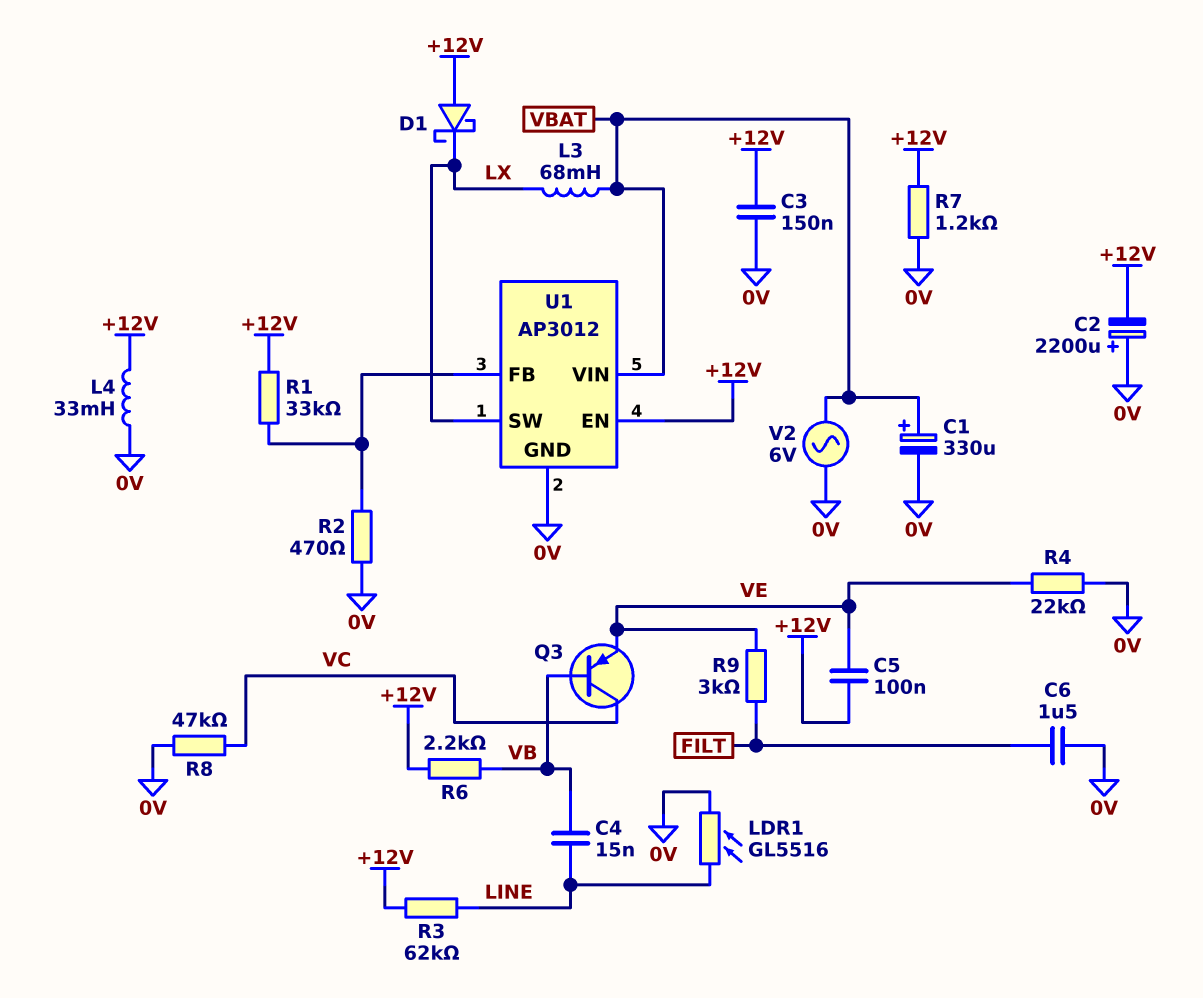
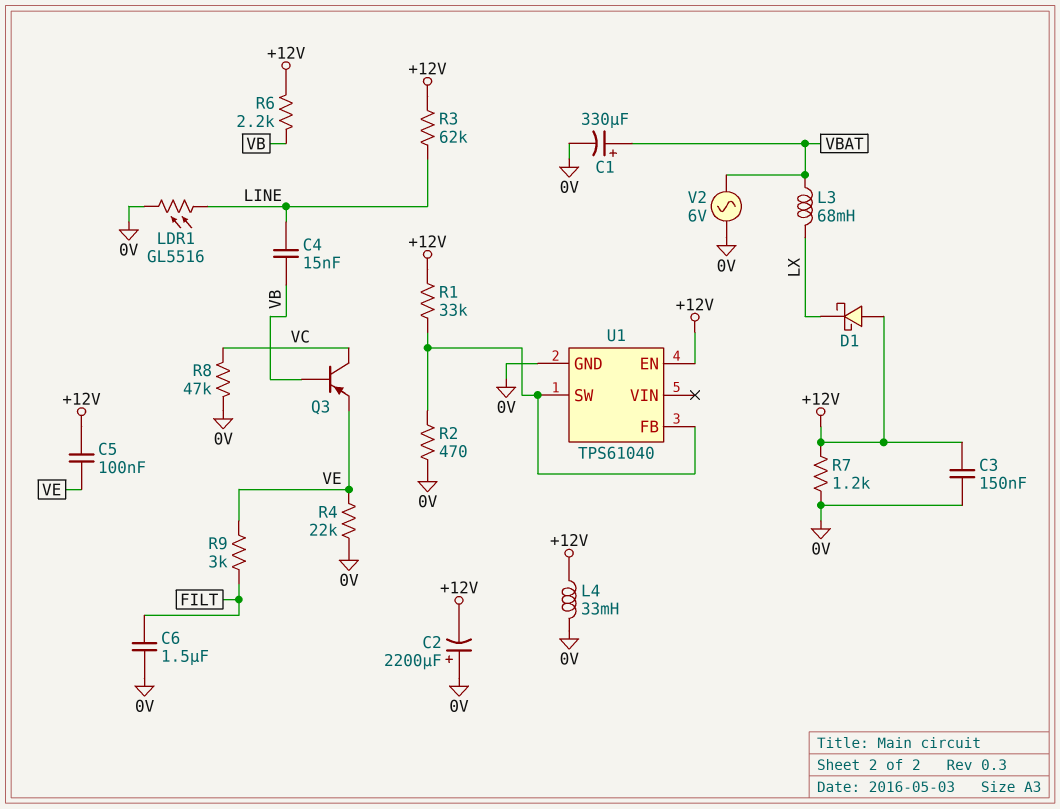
U1: AP3012 -> TPS61040
U1 pin SW: LX -> U1/FB
U1 pin VIN: VBAT -> none

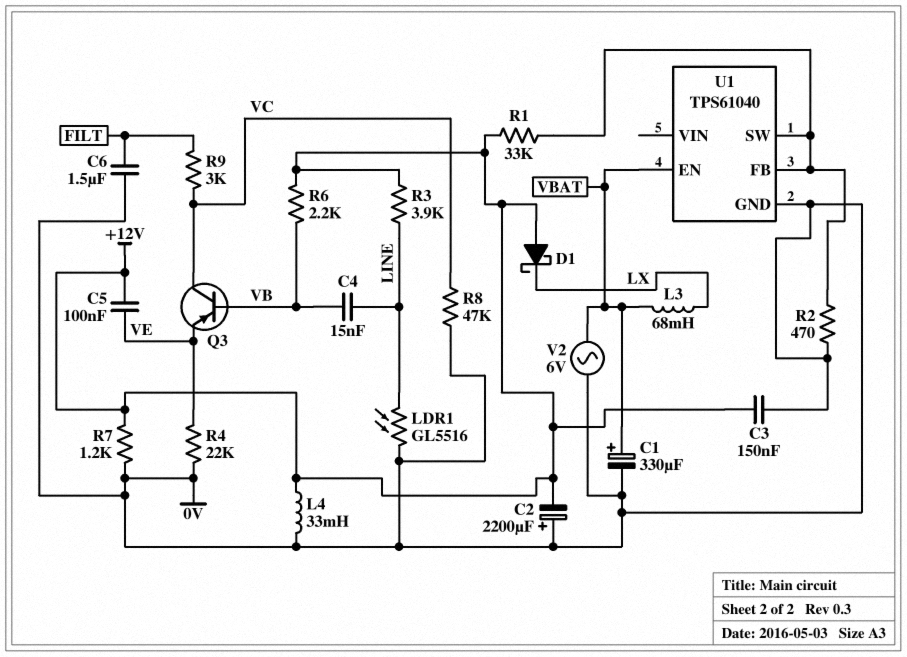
R3: 62k (+12V, LINE) -> 3.9k (+12V, LINE)
R9: 3k (FILT, VE) -> 3k (FILT, VC)
U1 pin EN: +12V -> VBAT

